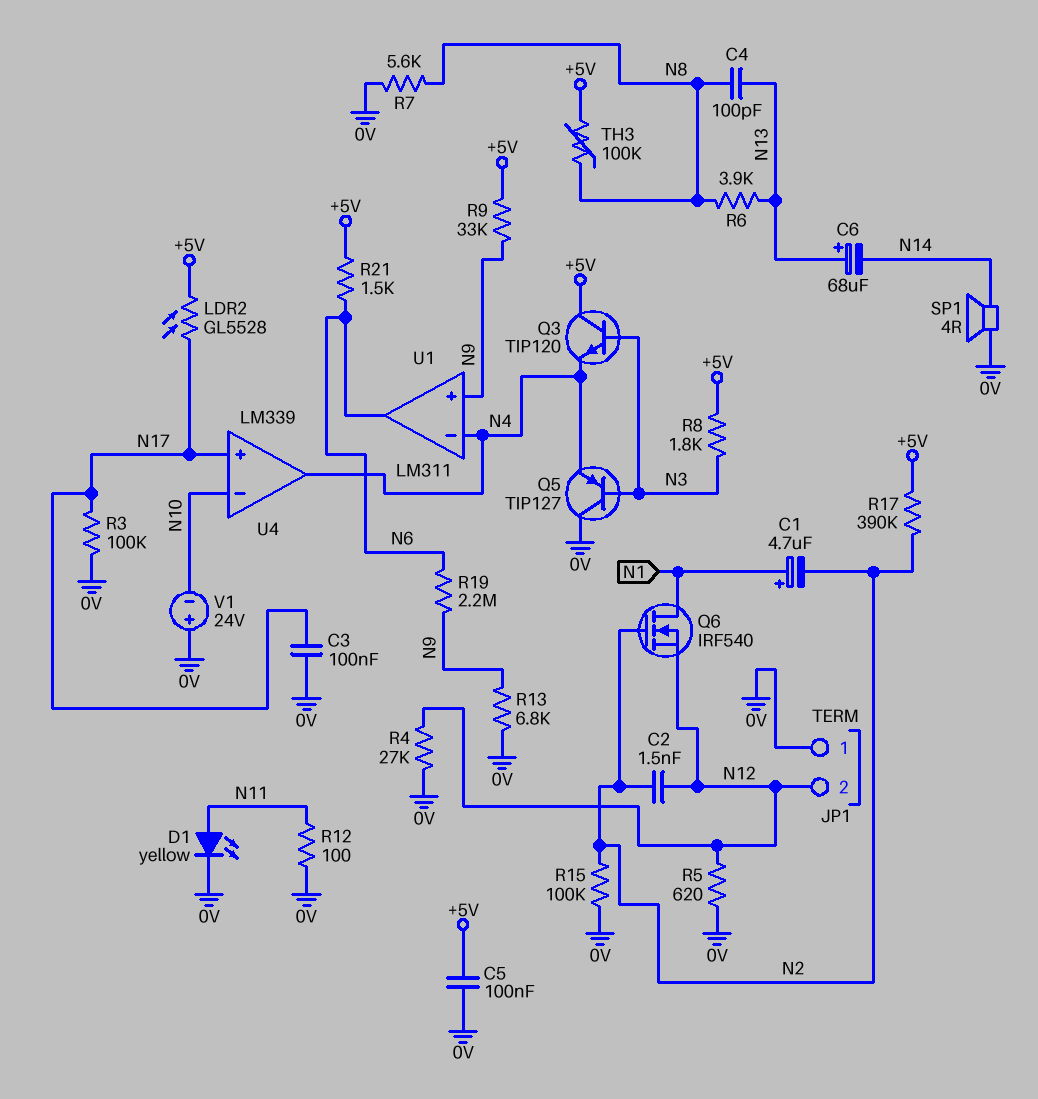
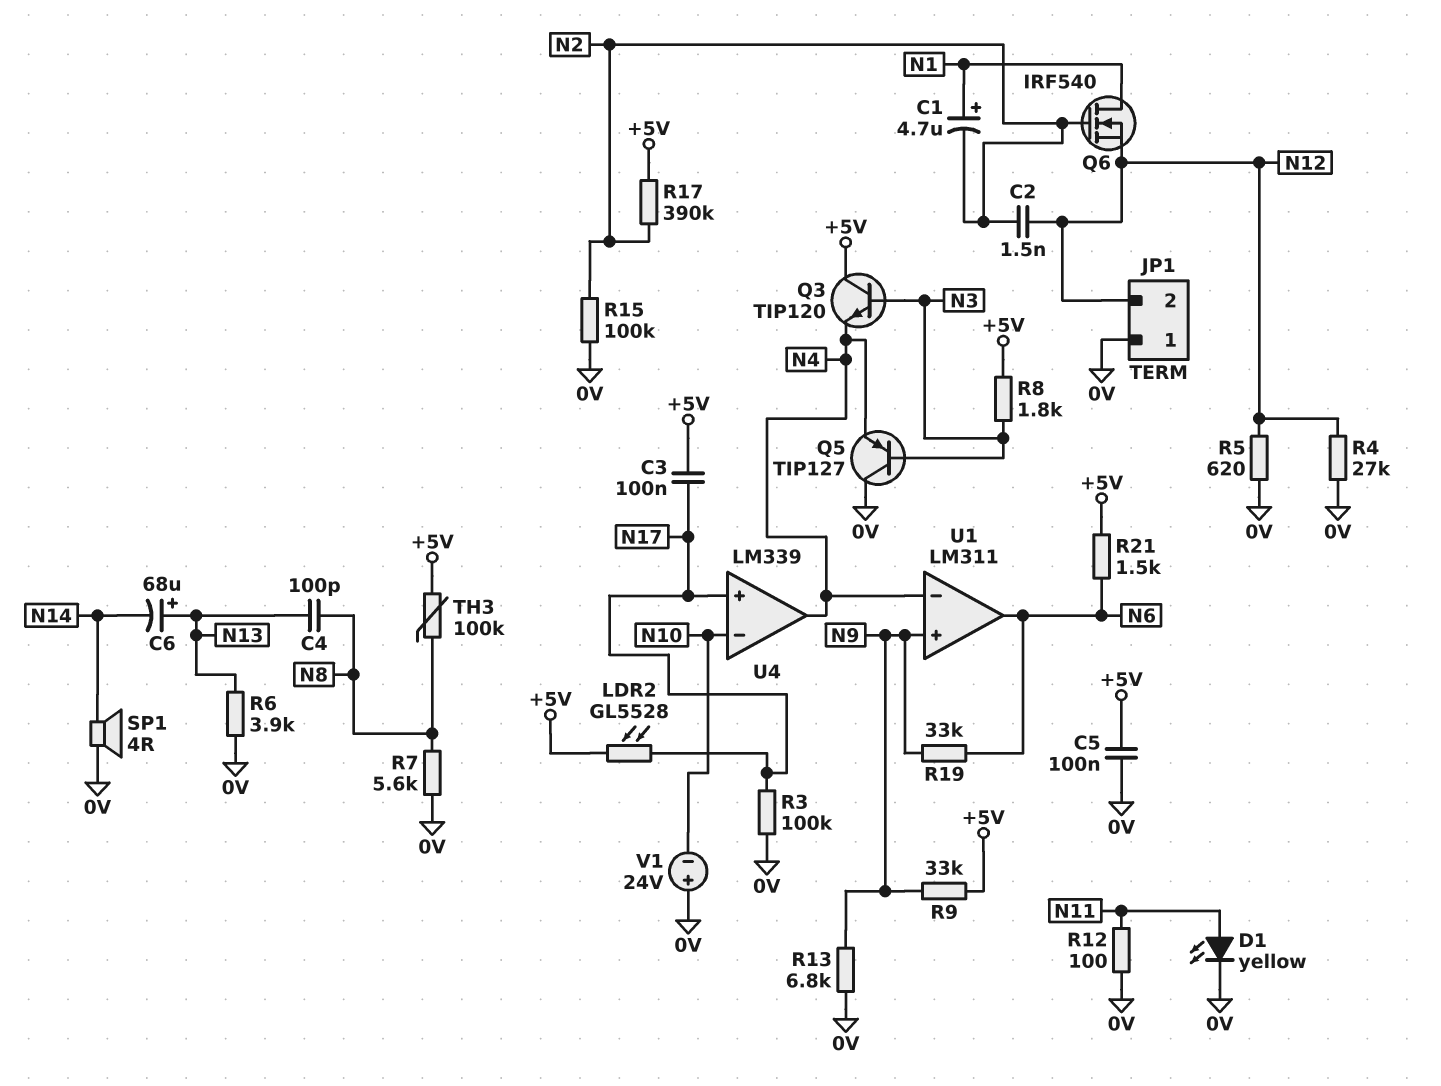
C3: 100nF (0V, N17) -> 100nF (+5V, N17)
R6: 3.9k (N8, N13) -> 3.9k (0V, N13)
R19: 2.2M (N6, N9) -> 33k (N6, N9)

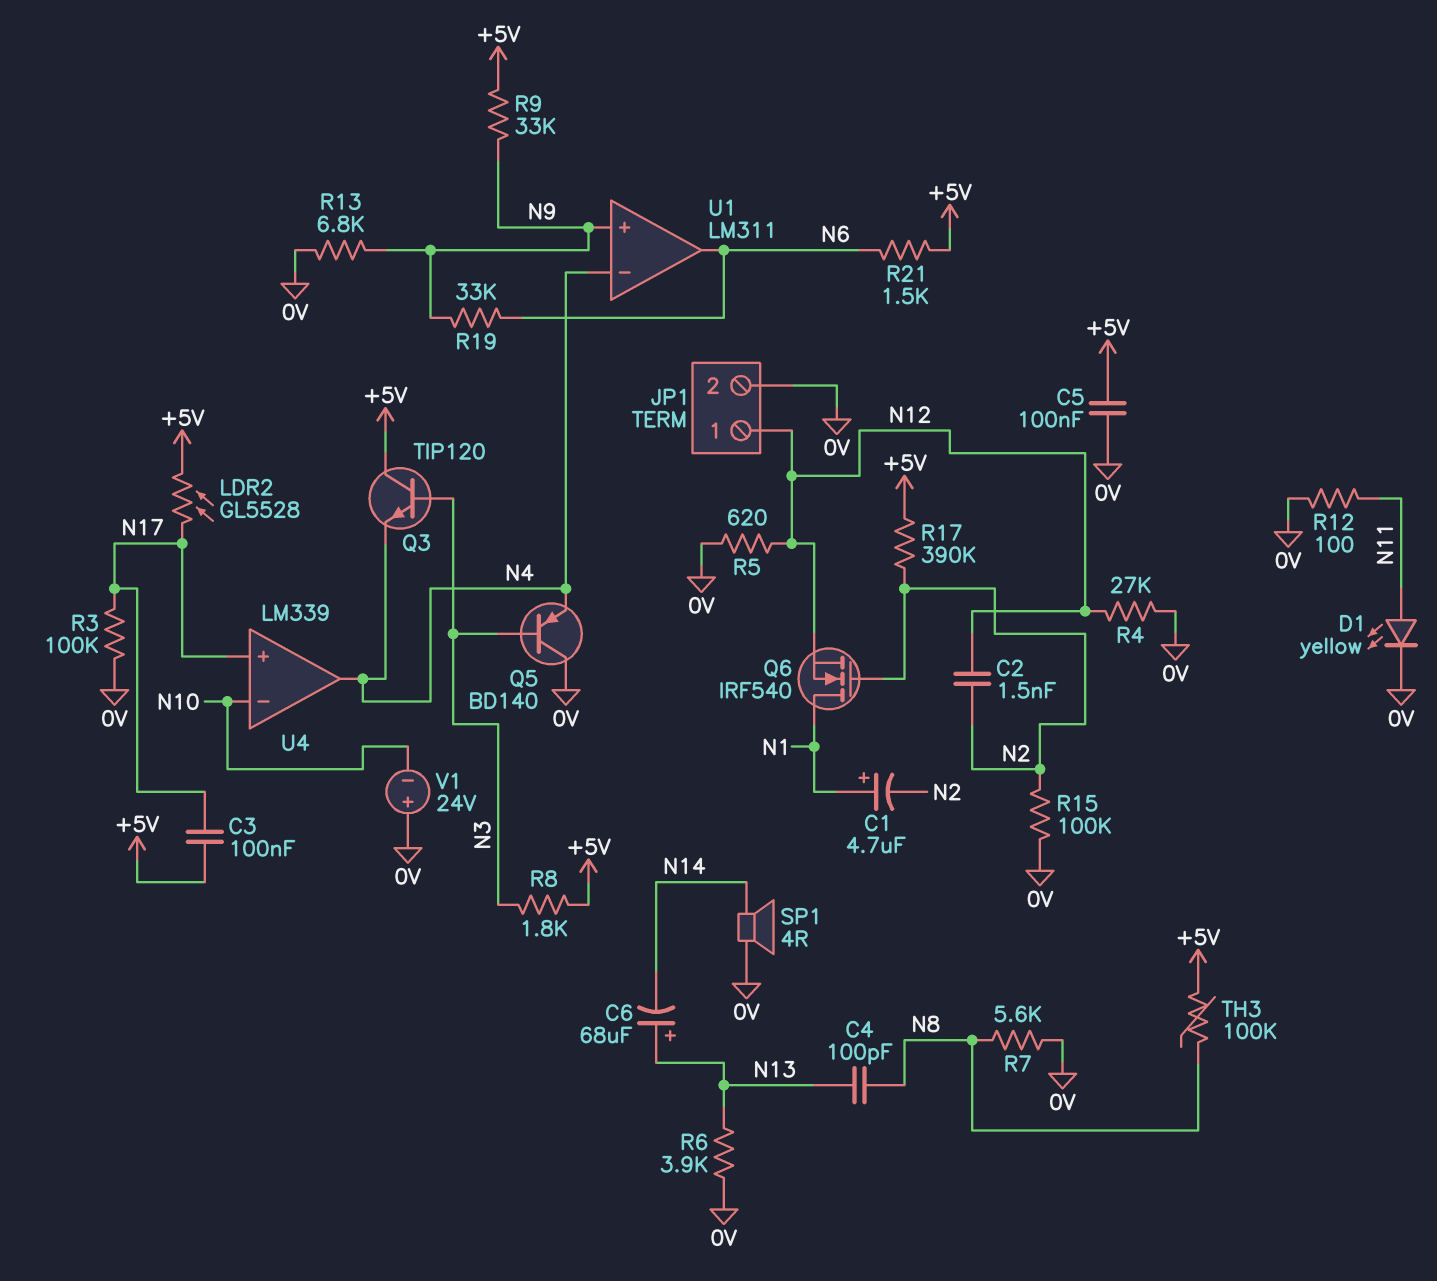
JP1 pin 1: 0V -> N12
JP1 pin 2: N12 -> 0V
Q5: PNP TIP127 (B N3, C 0V, E N4) -> PNP BD140 (B N3, C 0V, E N4)

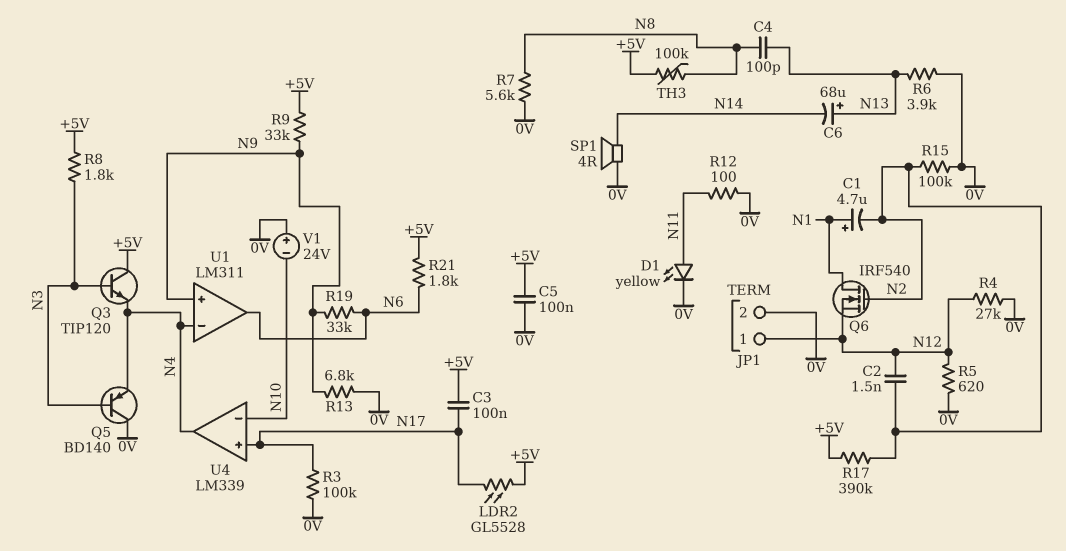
R21: 1.5k (+5V, N6) -> 1.8k (+5V, N6)

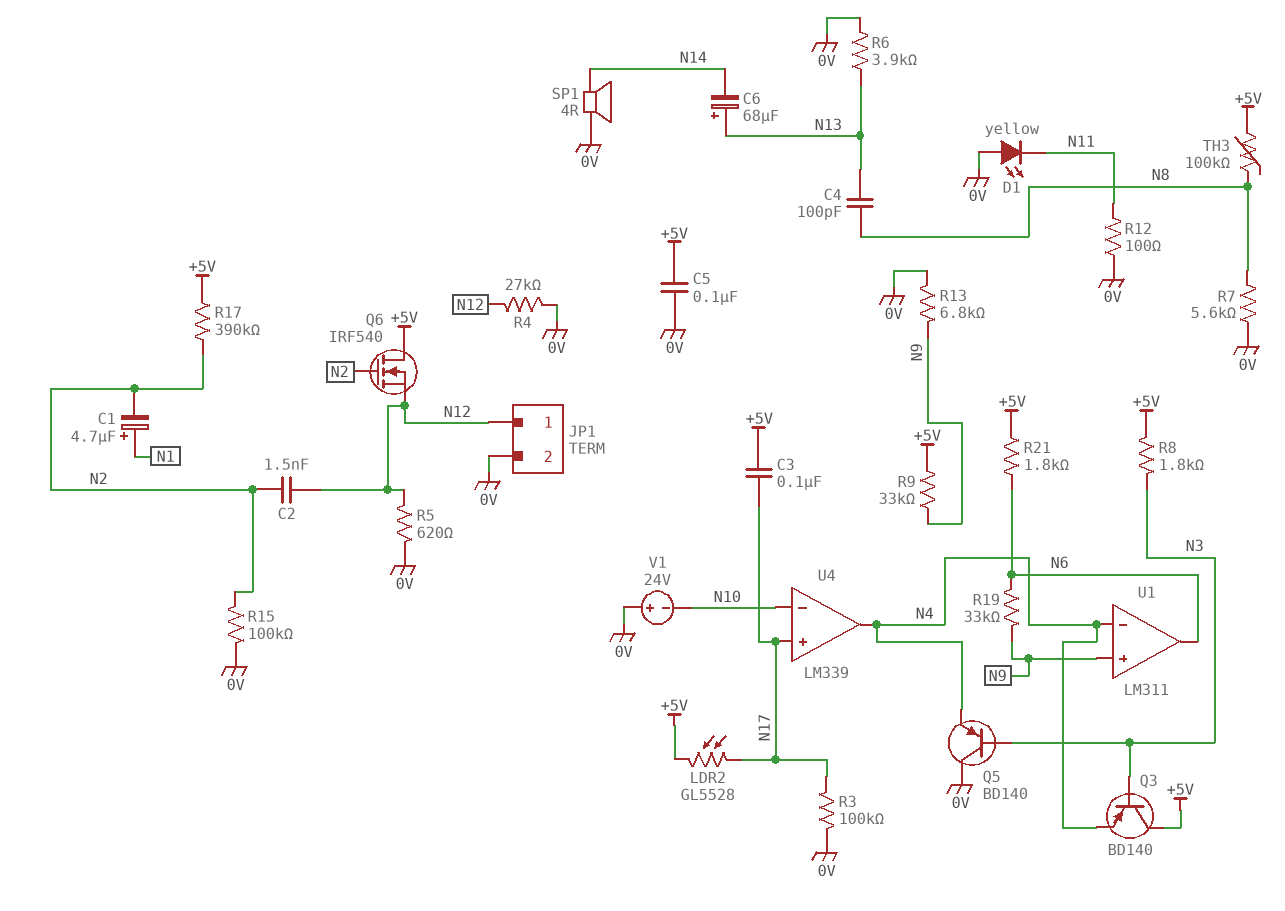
D1: LED yellow (A N11, K 0V) -> LED yellow (A 0V, K N11)
Q3: NPN TIP120 (B N3, C +5V, E N4) -> PNP BD140 (B N3, C +5V, E N4)
Q6: NMOS IRF540 (G N2, D N1, S N12) -> NMOS IRF540 (G N2, D +5V, S N12)

